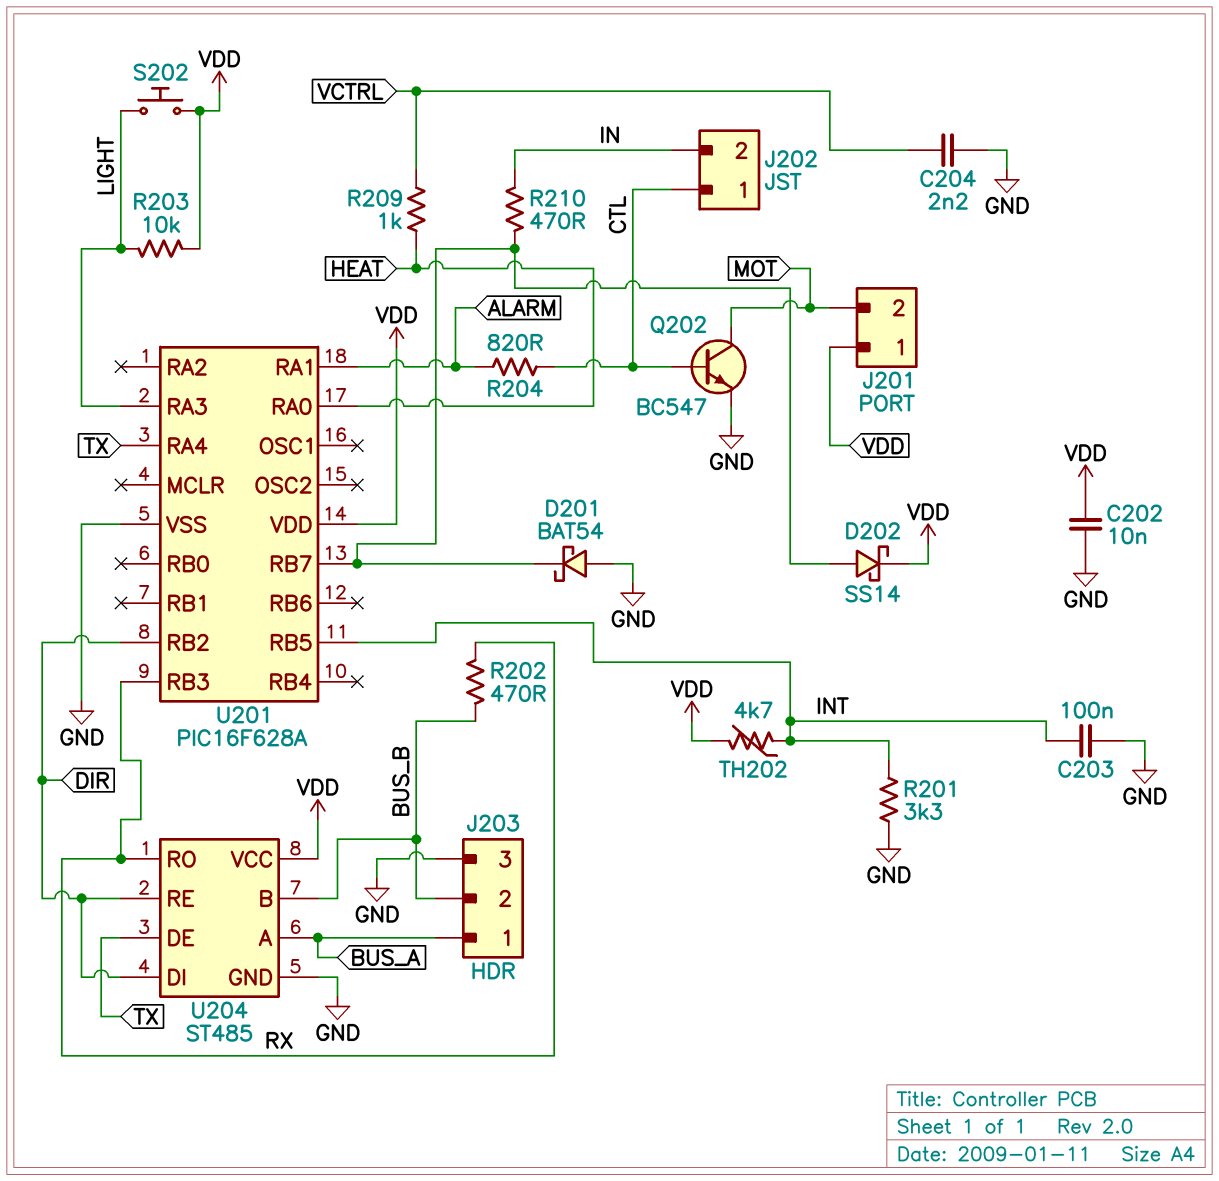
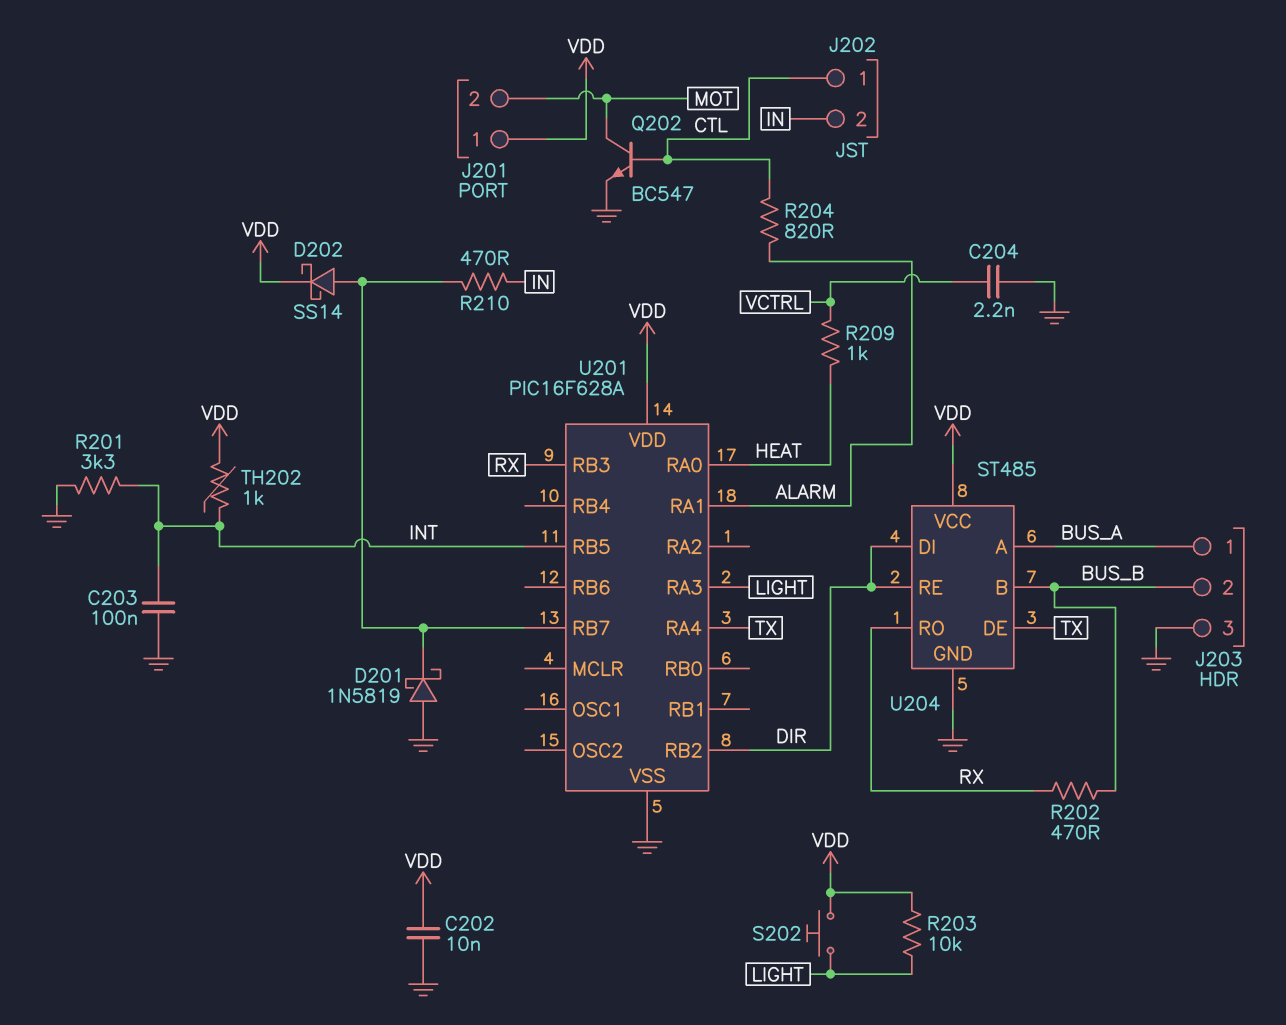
D201: schottky BAT54 (A GND, K U201/RB7) -> schottky 1N5819 (A GND, K U201/RB7)
TH202: 4.7k (INT, VDD) -> 1k (INT, VDD)

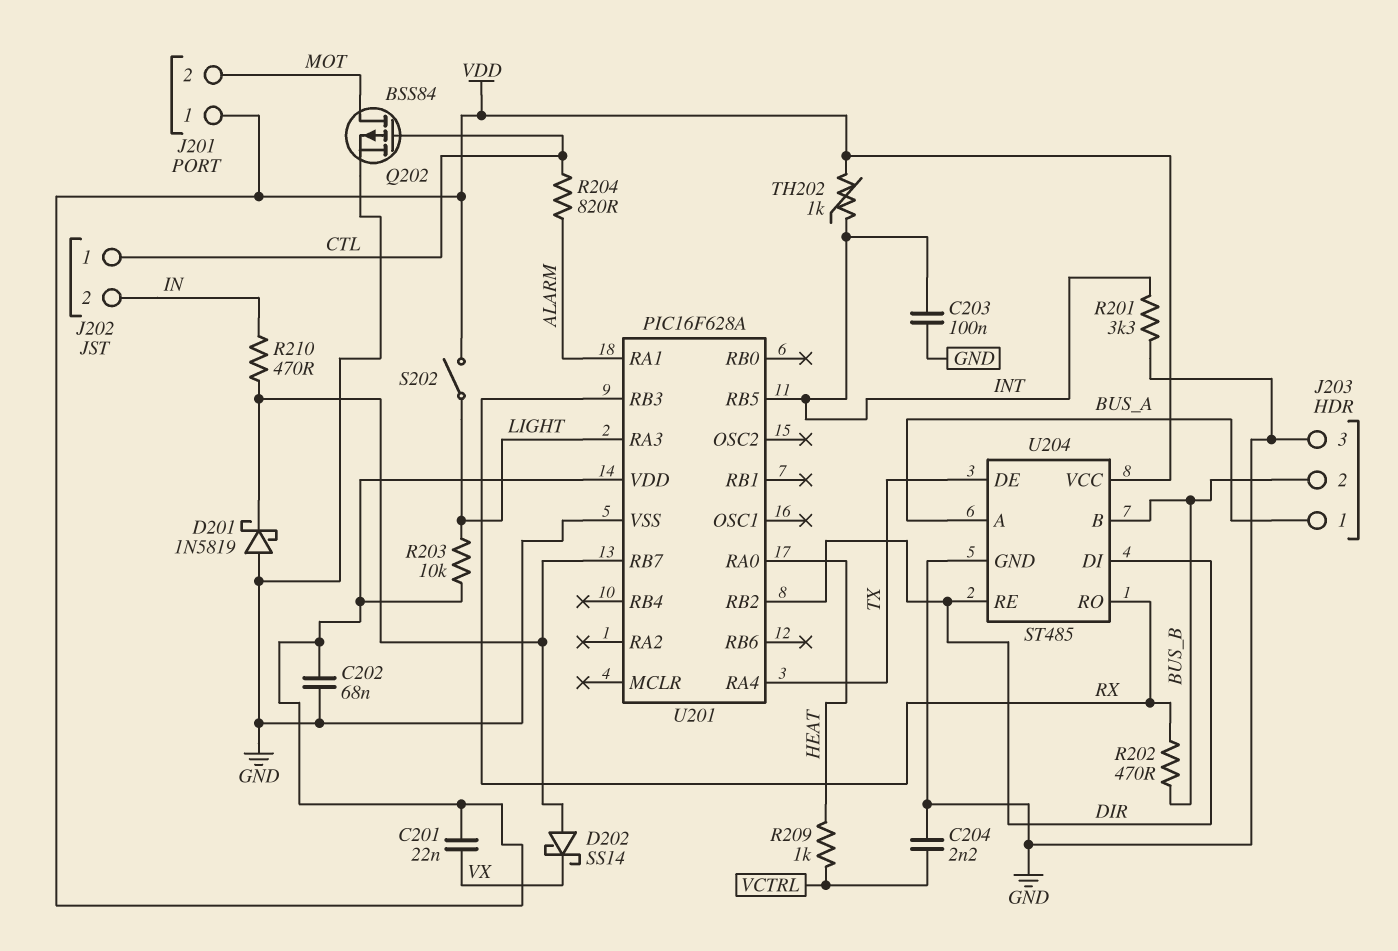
C201: none -> 22nF (VDD, VX)
C202: 10nF (GND, VDD) -> 68nF (GND, VDD)
D202: schottky SS14 (A U201/RB7, K VDD) -> schottky SS14 (A U201/RB7, K VX)
Q202: NPN BC547 (B CTL, C MOT, E GND) -> PMOS BSS84 (G CTL, D MOT, S GND)
S202: button (LIGHT, VDD) -> switch (LIGHT, VDD)

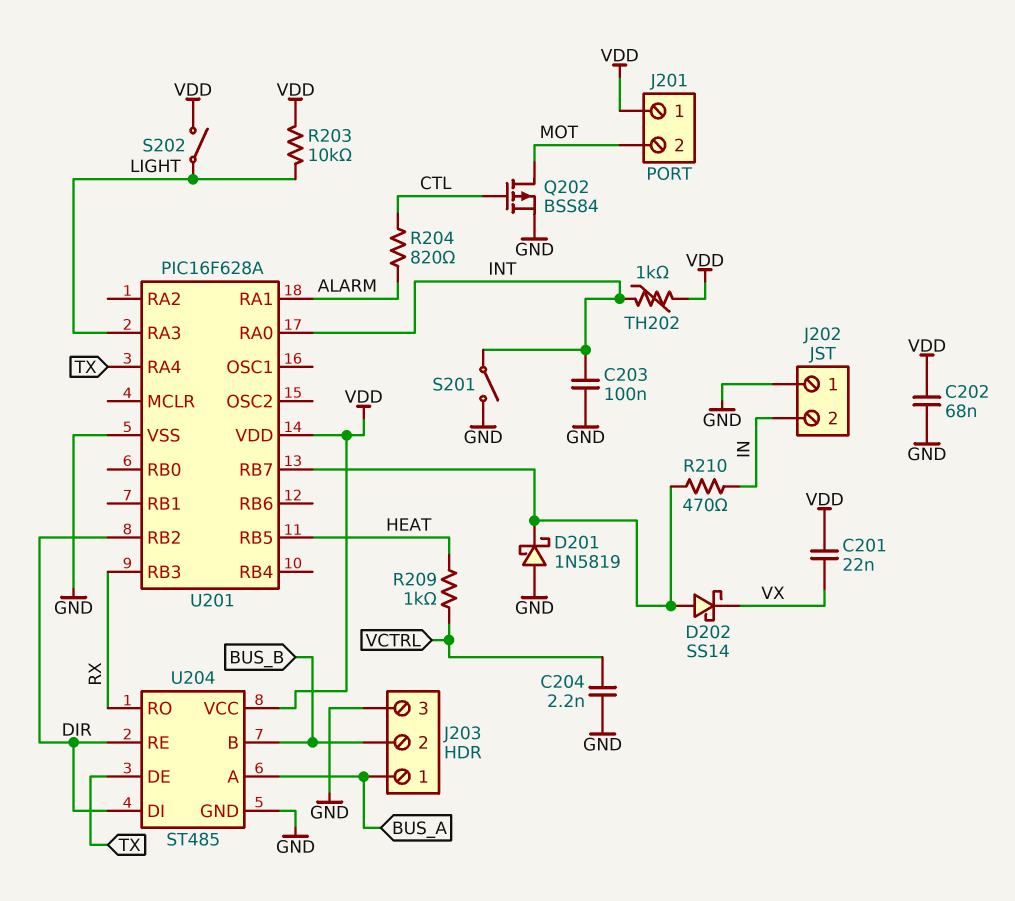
J202 pin 1: CTL -> GND
R201: 3.3k (GND, INT) -> none
R202: 470 (BUS_B, RX) -> none
S201: none -> switch (GND, INT)
U201 pin RA0: HEAT -> INT
U201 pin RB5: INT -> HEAT

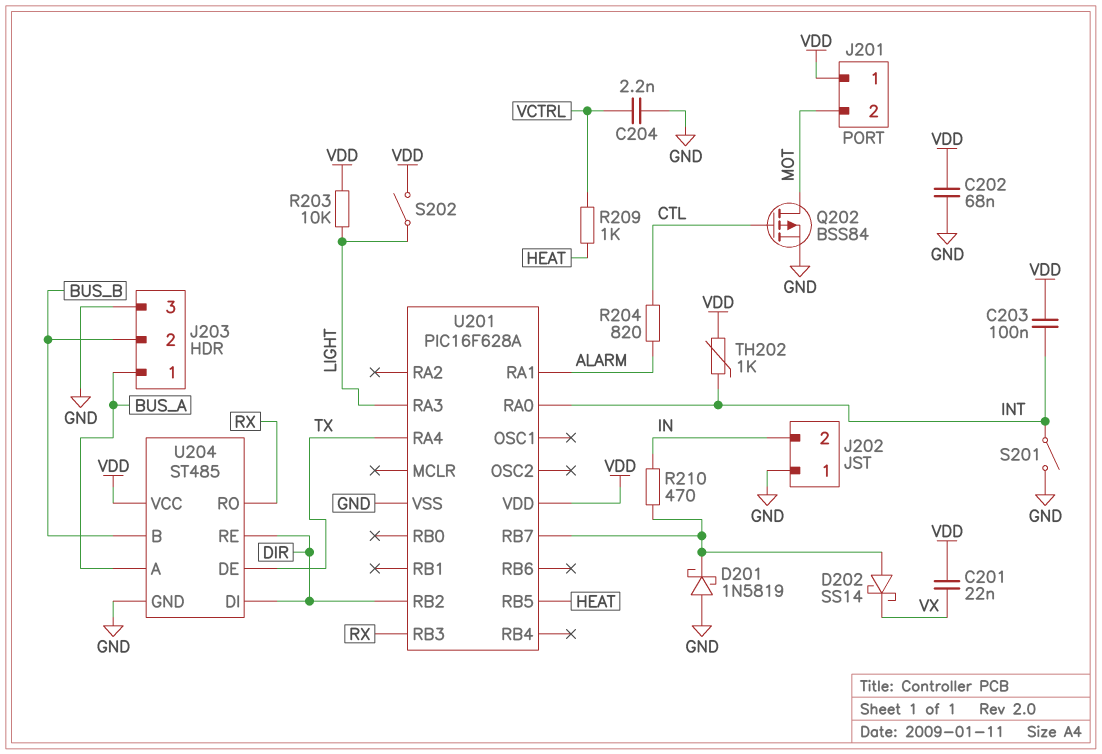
C203: 100nF (GND, INT) -> 100nF (INT, VDD)

